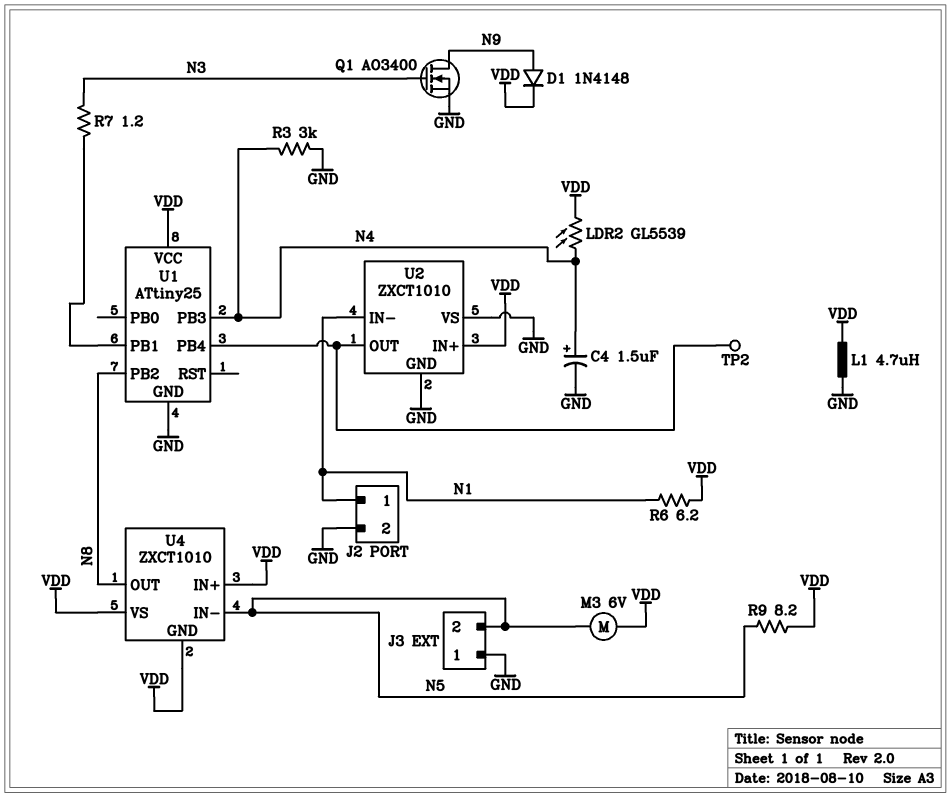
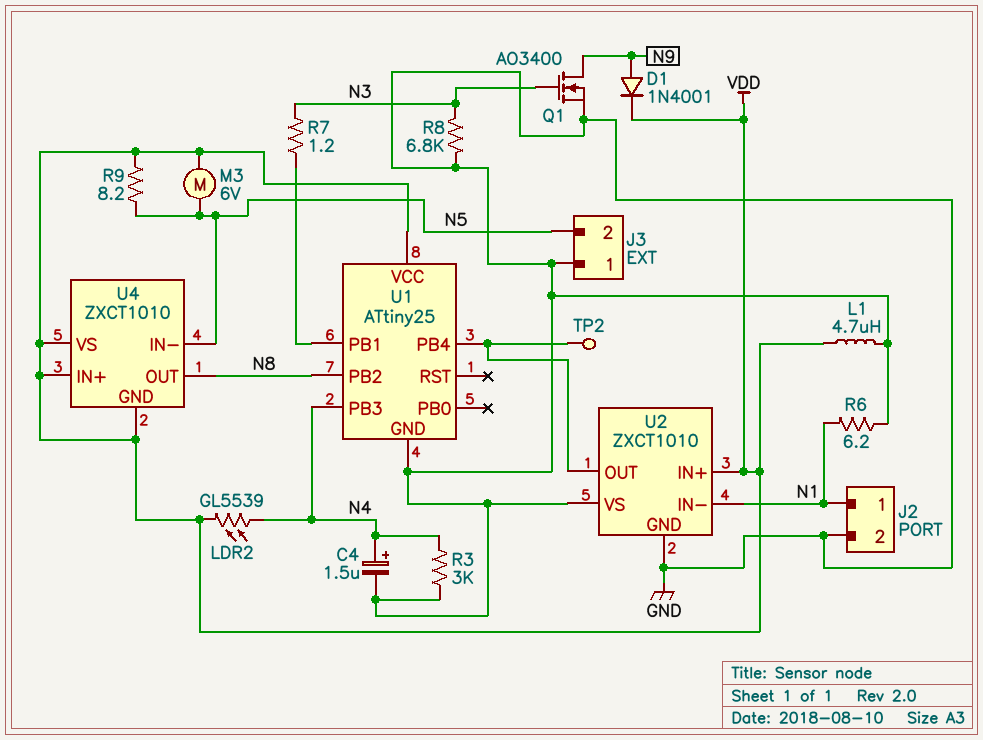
D1: diode 1N4148 (A N9, K VDD) -> diode 1N4001 (A N9, K VDD)
R6: 6.2 (N1, VDD) -> 6.2 (GND, N1)
R8: none -> 6.8k (GND, N3)

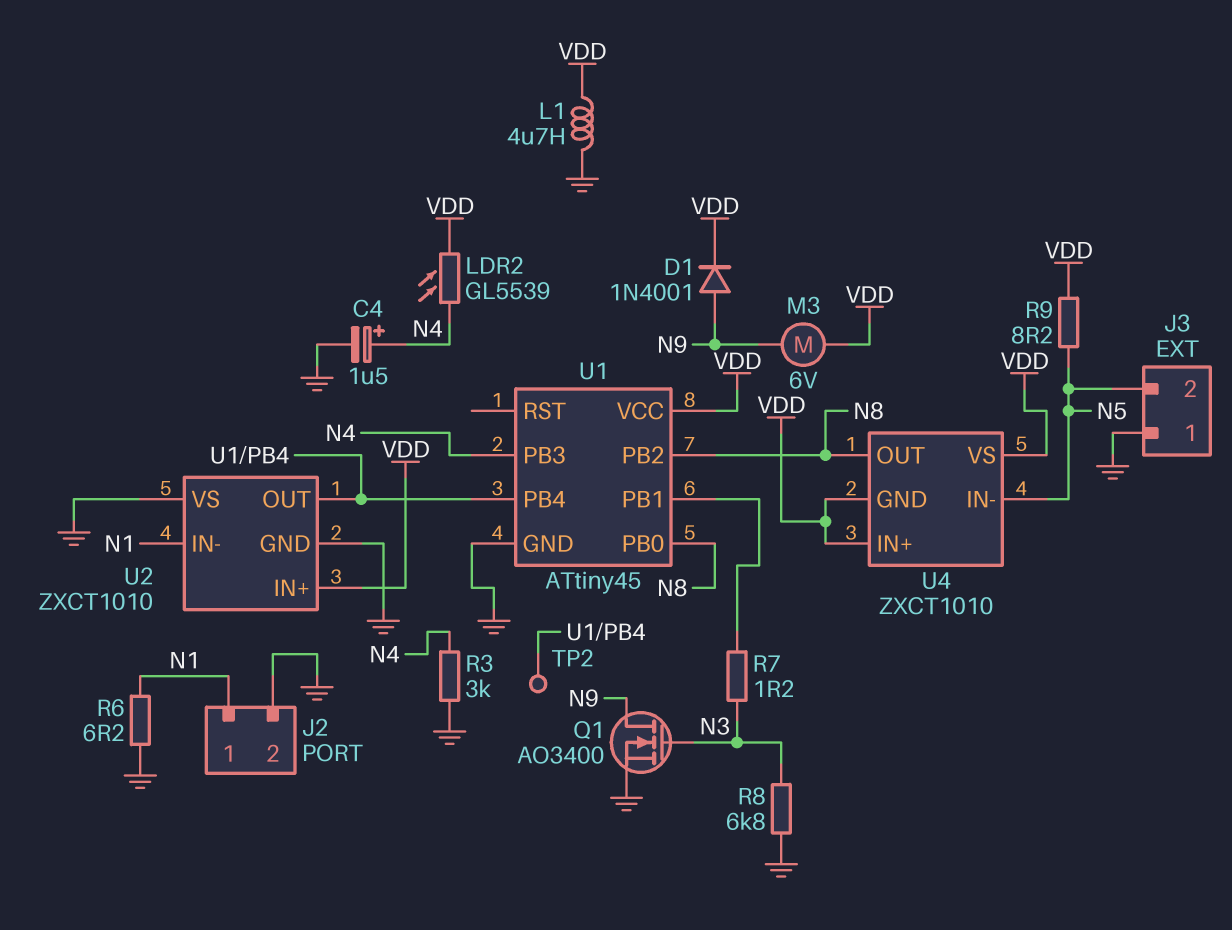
M3: motor 6V (N5, VDD) -> motor 6V (N9, VDD)
U1: ATtiny25 -> ATtiny45
U1 pin PB0: none -> N8

